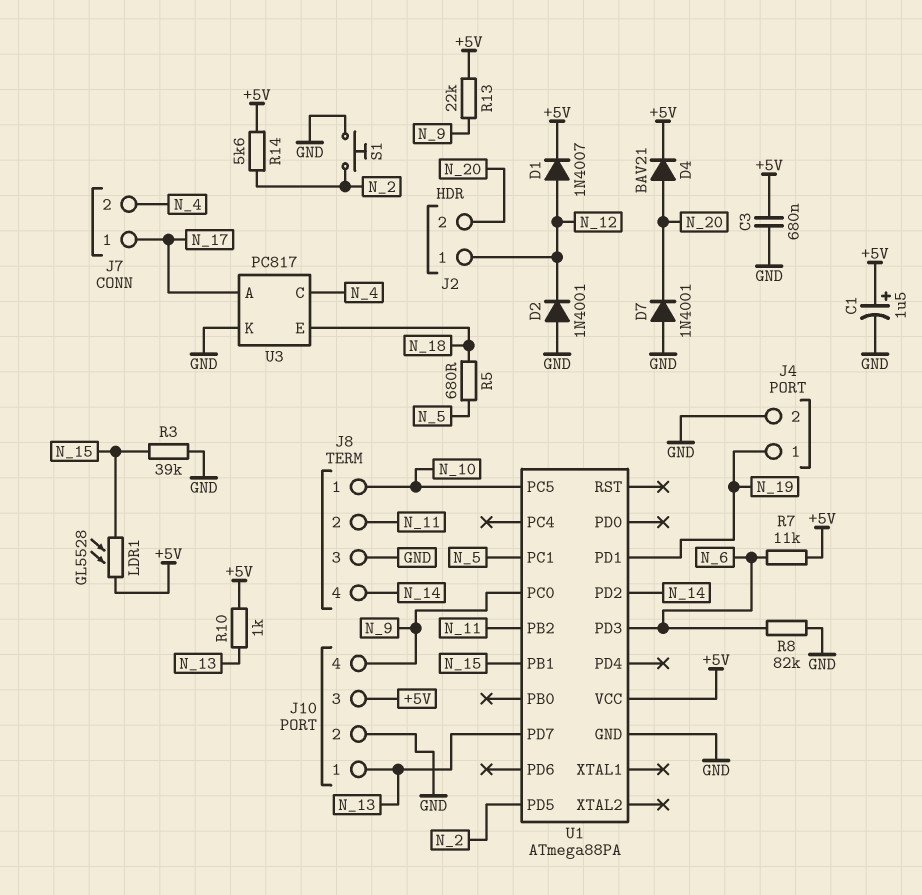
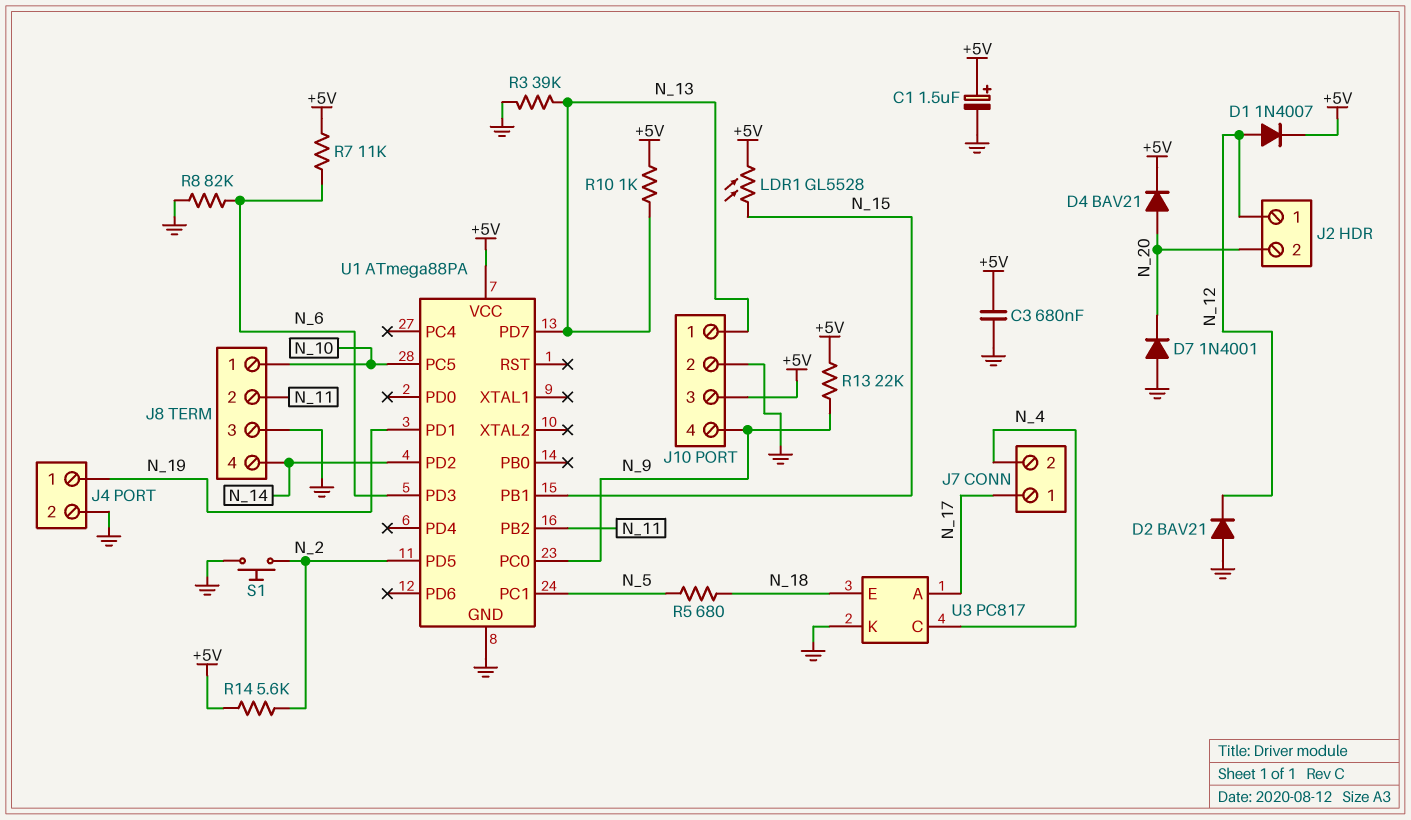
D2: diode 1N4001 (A GND, K N_12) -> diode BAV21 (A GND, K N_12)
R3: 39k (GND, N_15) -> 39k (GND, N_13)

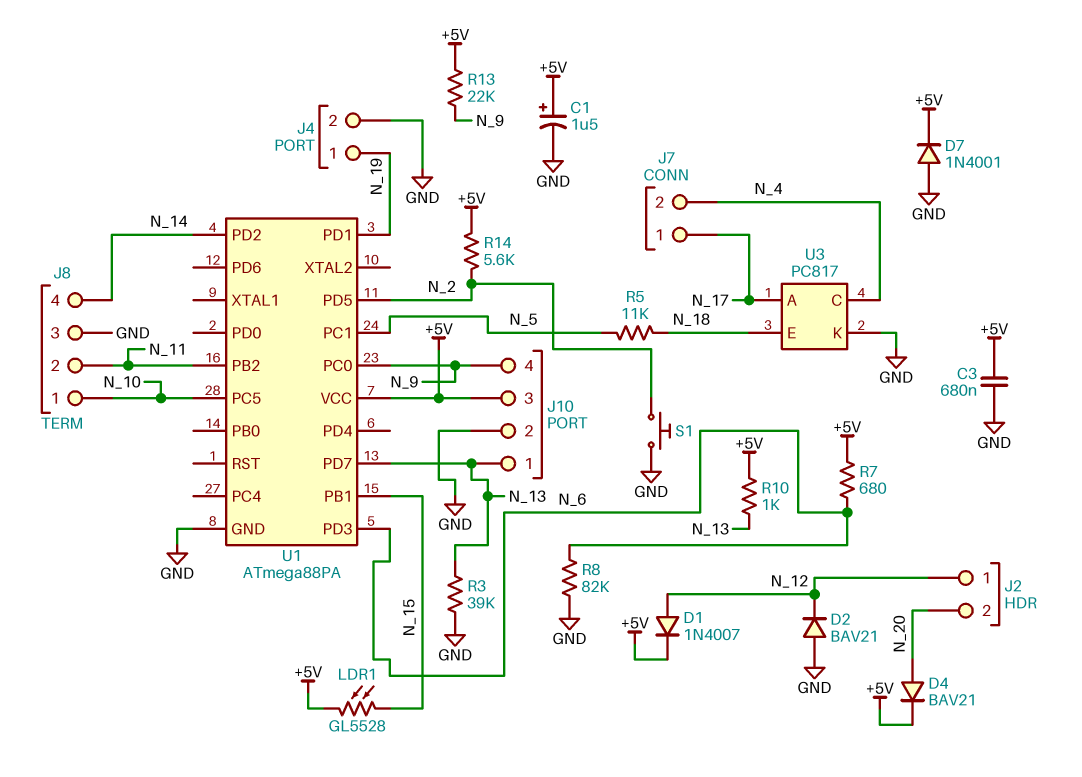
D7: diode 1N4001 (A GND, K N_20) -> diode 1N4001 (A GND, K +5V)
R5: 680 (N_5, N_18) -> 11k (N_5, N_18)
R7: 11k (+5V, N_6) -> 680 (+5V, N_6)

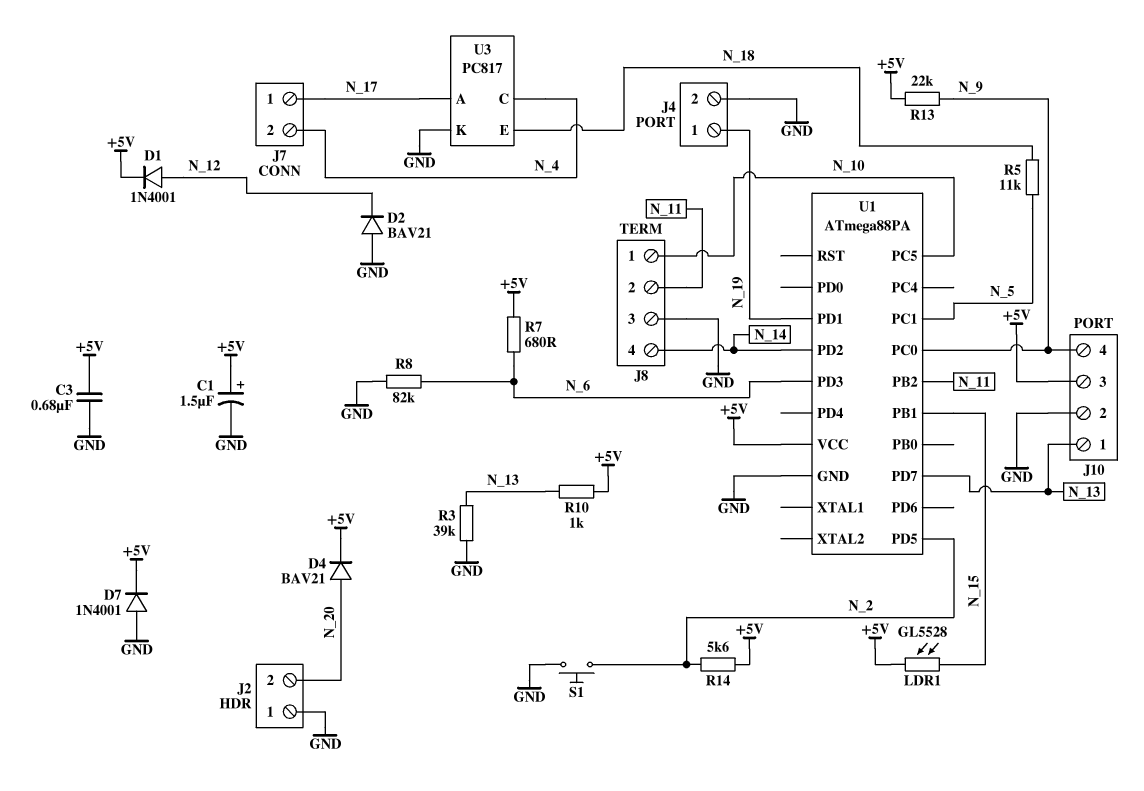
D1: diode 1N4007 (A N_12, K +5V) -> diode 1N4001 (A N_12, K +5V)
J2 pin 1: N_12 -> GND

